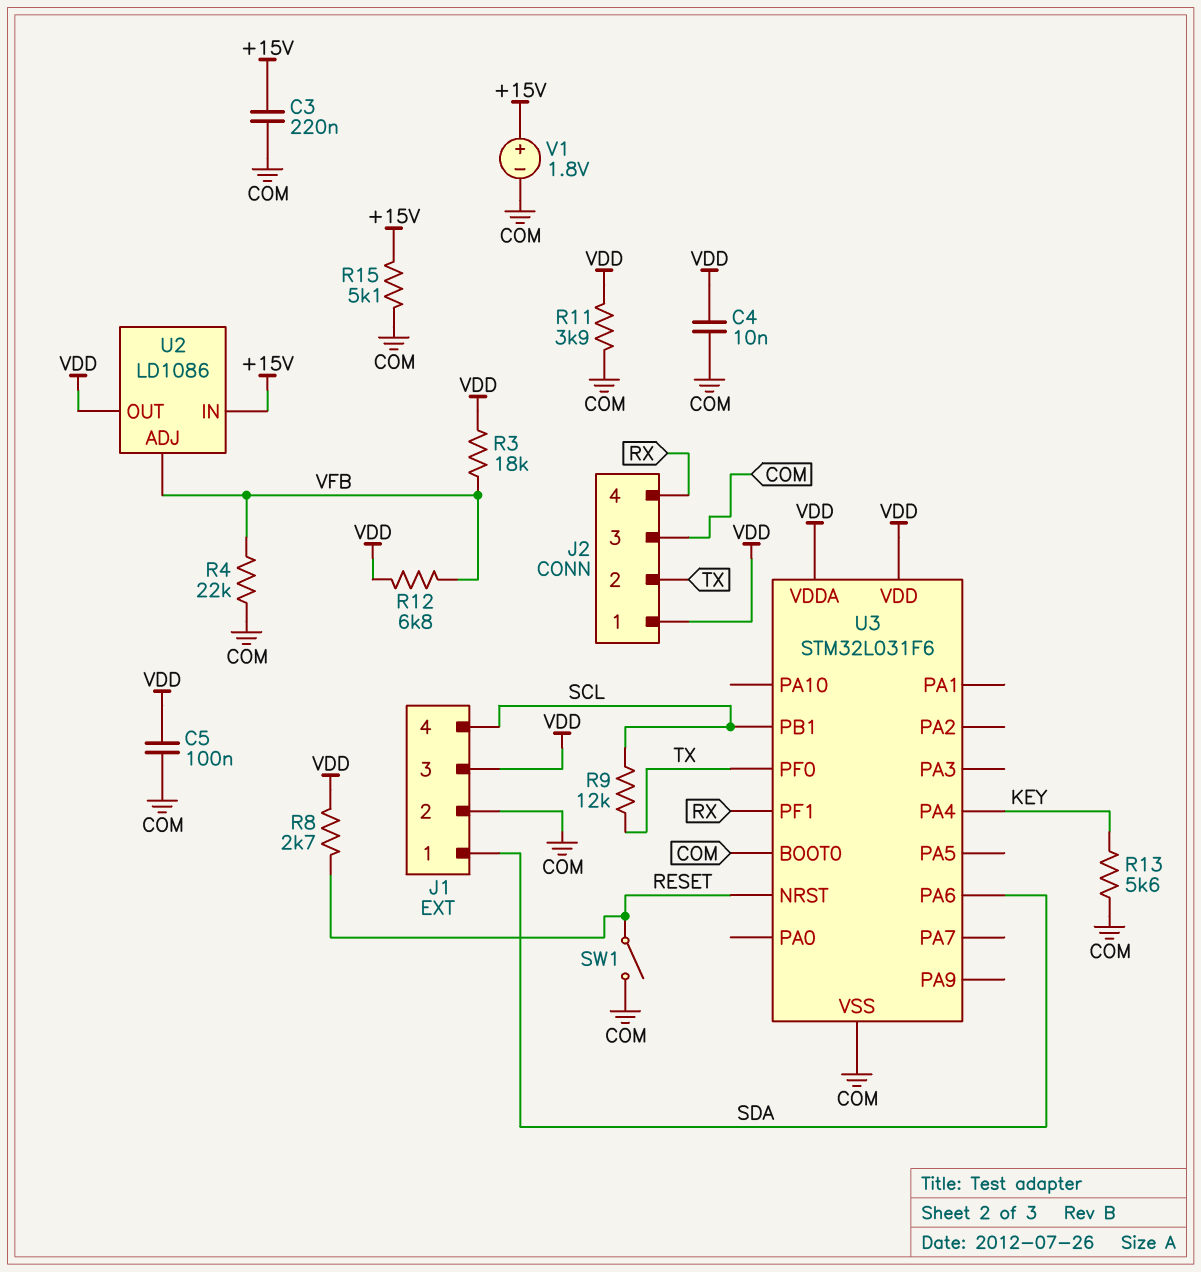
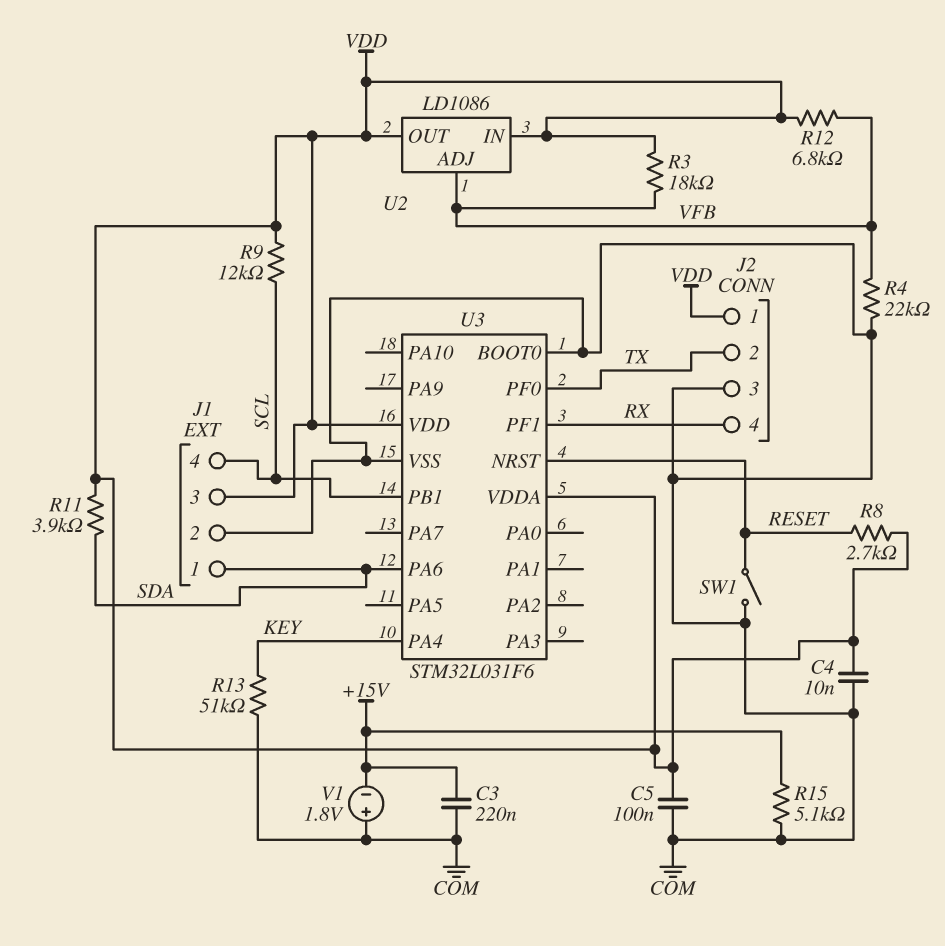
R9: 12k (SCL, TX) -> 12k (SCL, VDD)
R11: 3.9k (COM, VDD) -> 3.9k (SDA, VDD)
R13: 5.6k (COM, KEY) -> 51k (COM, KEY)
U2 pin IN: +15V -> VDD
V1: 1.8V (plus +15V, minus COM) -> 1.8V (plus COM, minus +15V)

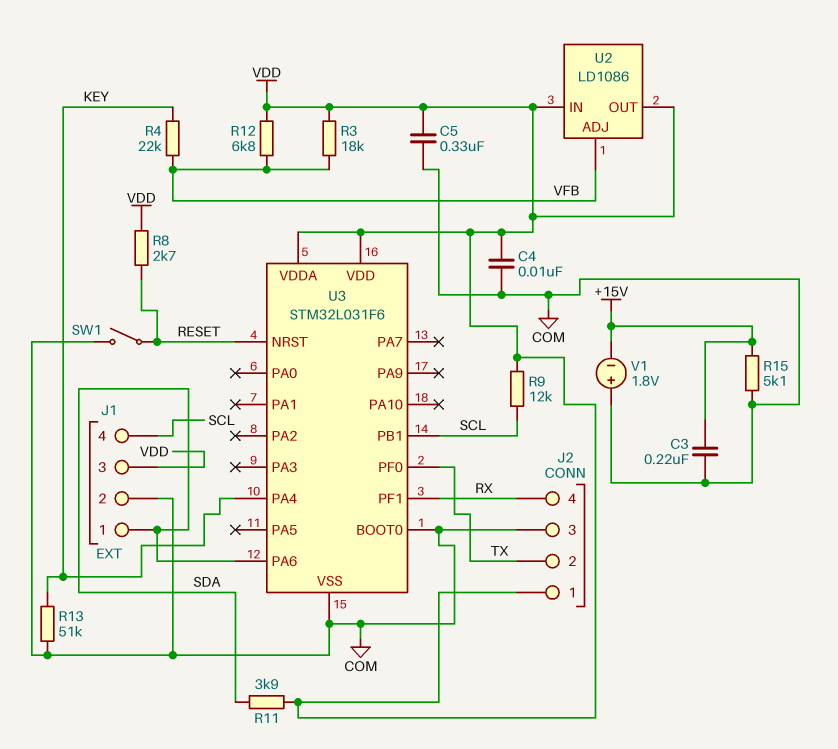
C5: 100nF (COM, VDD) -> 330nF (COM, VDD)
R4: 22k (COM, VFB) -> 22k (KEY, VFB)

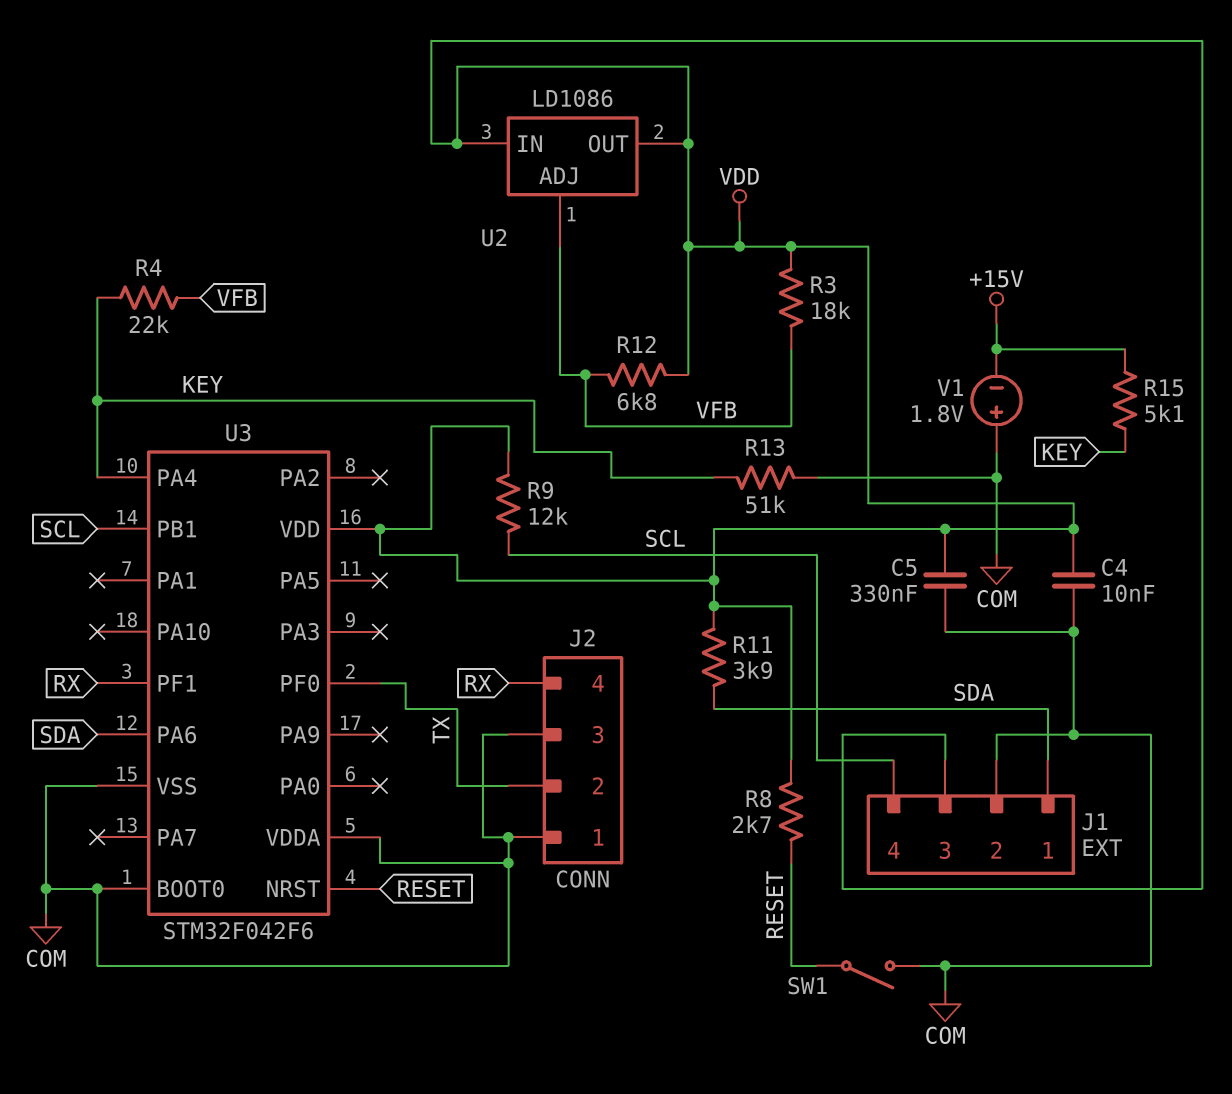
C3: 220nF (+15V, COM) -> none
J2 pin 1: VDD -> COM
R15: 5.1k (+15V, COM) -> 5.1k (+15V, KEY)
U3: STM32L031F6 -> STM32F042F6
U3 pin VDDA: VDD -> COM

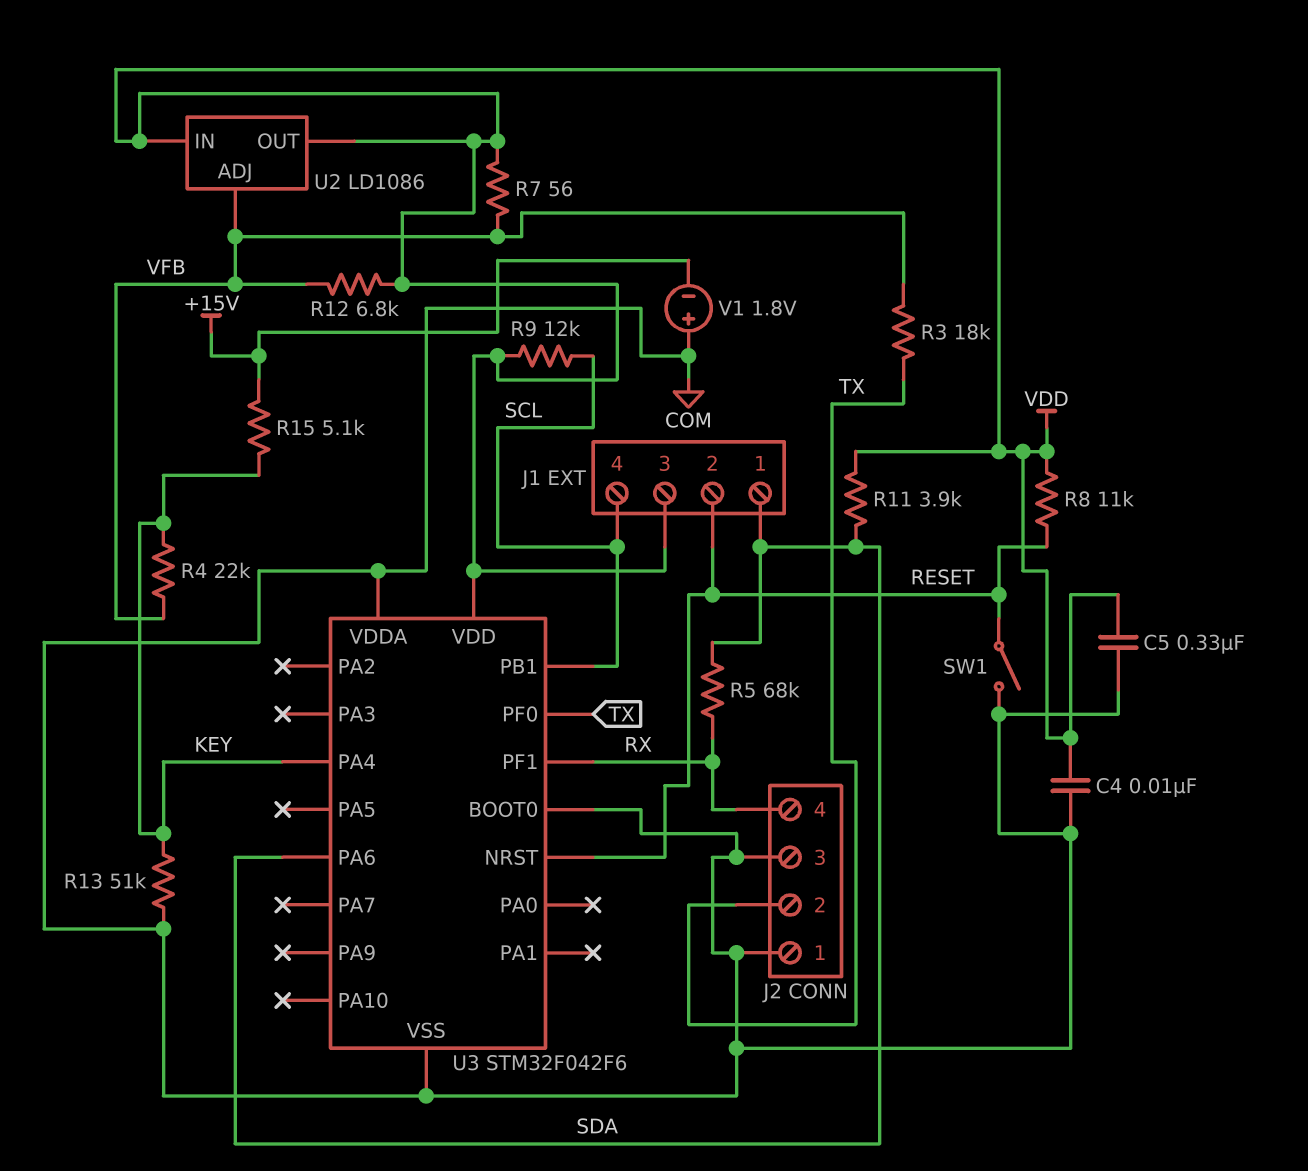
J1 pin 2: COM -> RESET
R3: 18k (VDD, VFB) -> 18k (TX, VFB)
R5: none -> 68k (RX, SDA)
R7: none -> 56 (VDD, VFB)
R8: 2.7k (RESET, VDD) -> 11k (RESET, VDD)

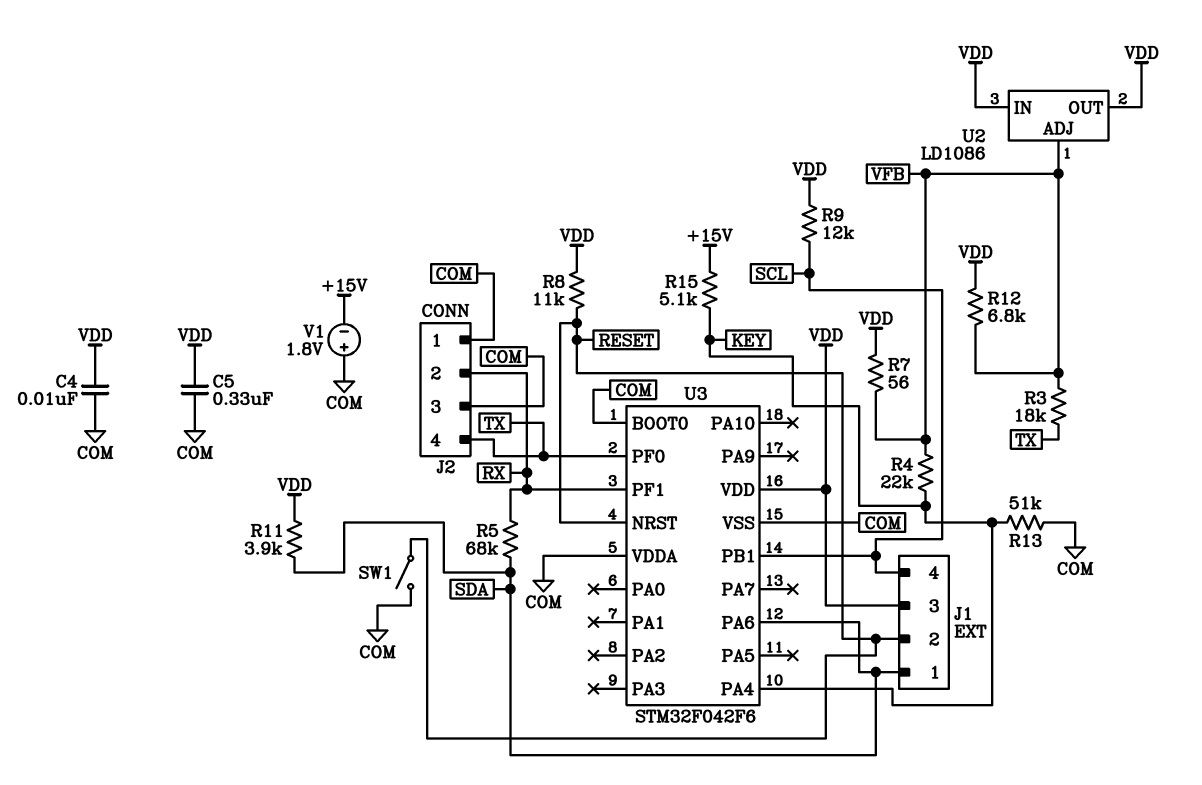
J2 pin 2: TX -> RX
J2 pin 4: RX -> TX

